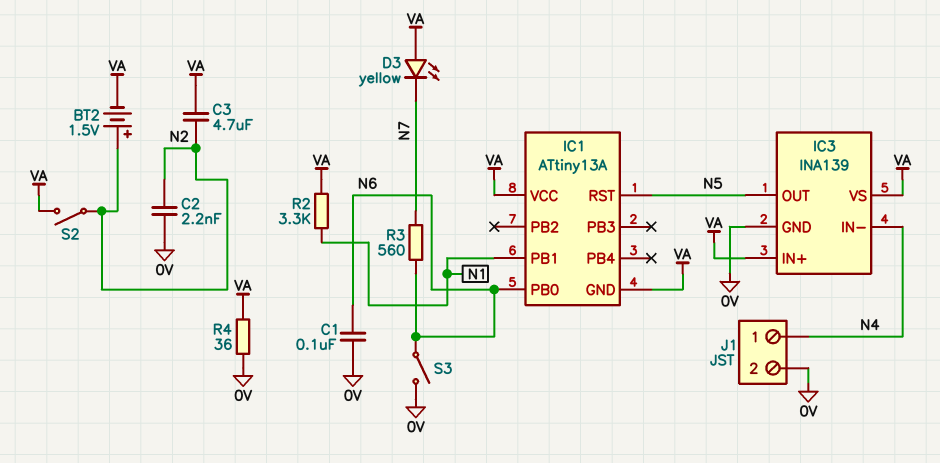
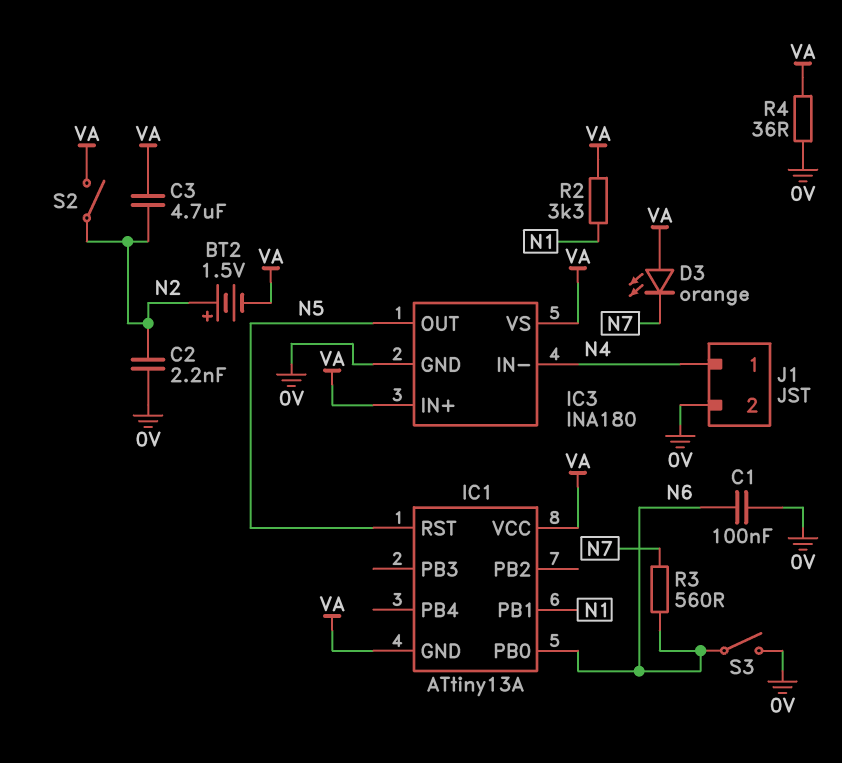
D3: LED yellow (A VA, K N7) -> LED orange (A VA, K N7)
IC3: INA139 -> INA180

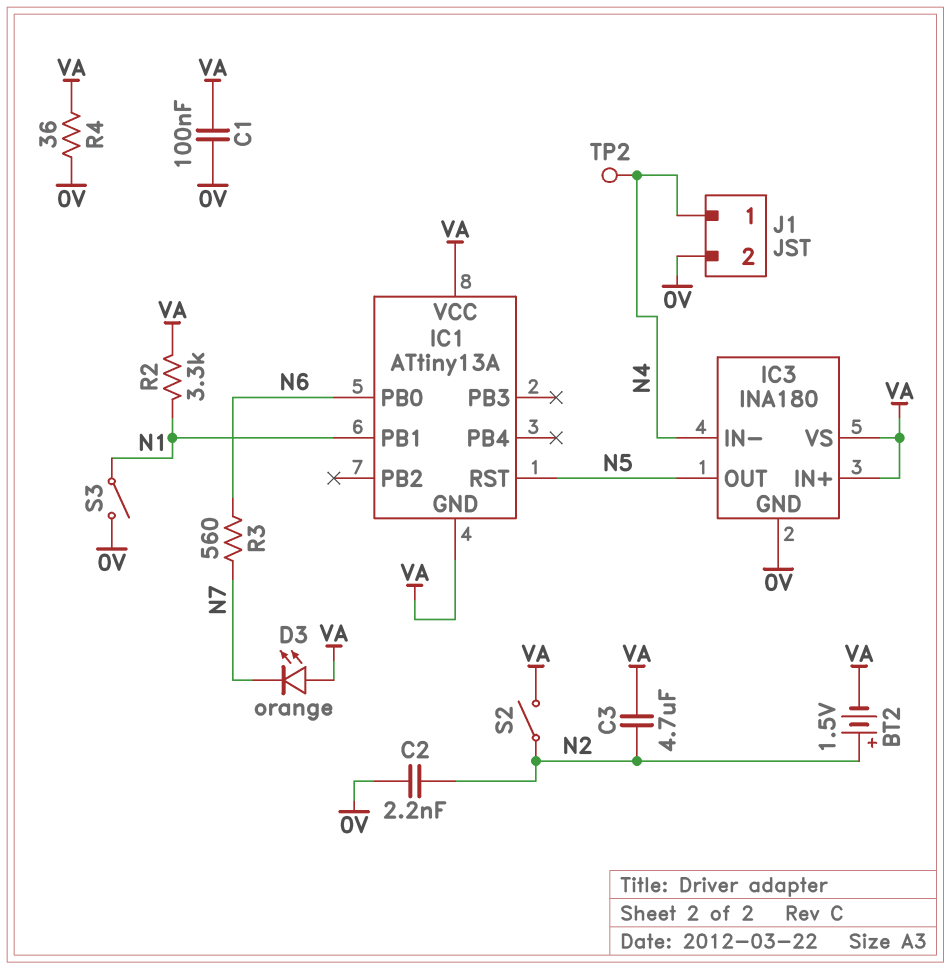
C1: 100nF (0V, N6) -> 100nF (0V, VA)
S3: switch (0V, N6) -> switch (0V, N1)
TP2: none -> test point (N4)

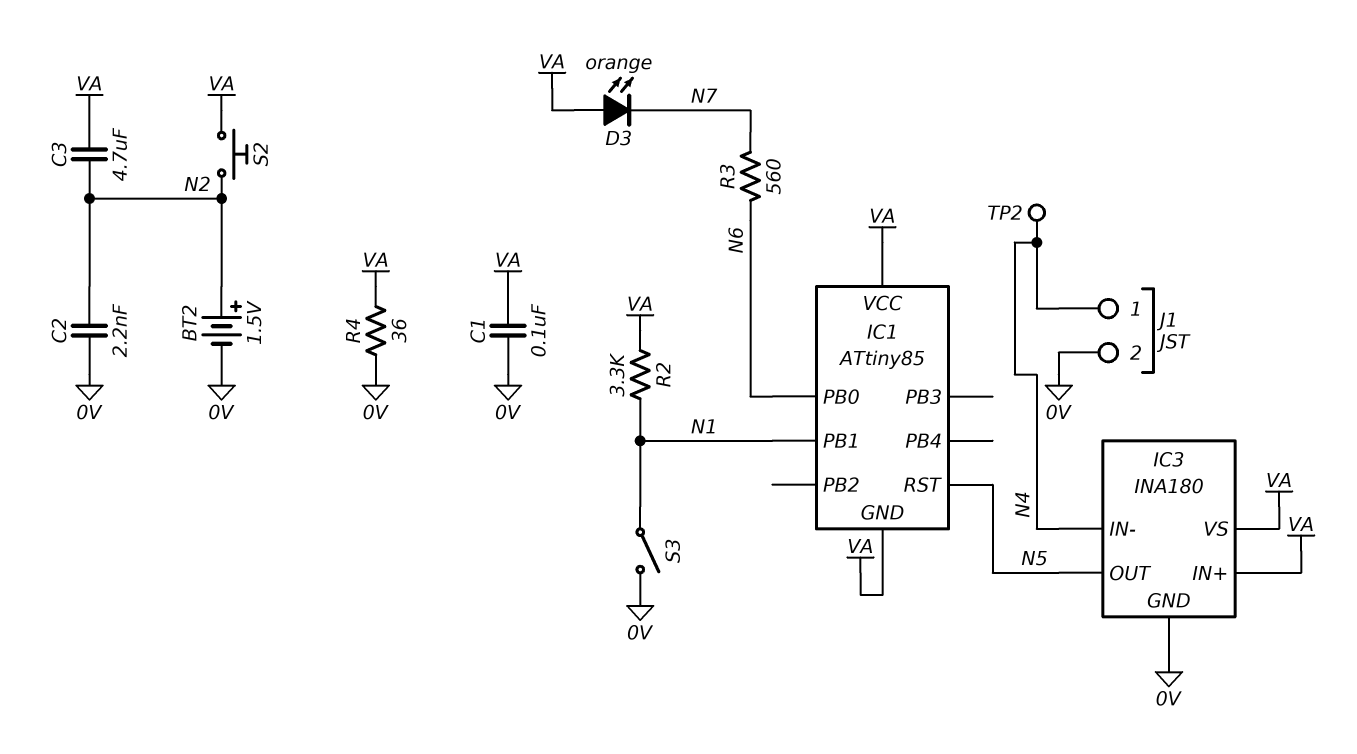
BT2: 1.5V (plus N2, minus VA) -> 1.5V (plus N2, minus 0V)
IC1: ATtiny13A -> ATtiny85
S2: switch (N2, VA) -> button (N2, VA)

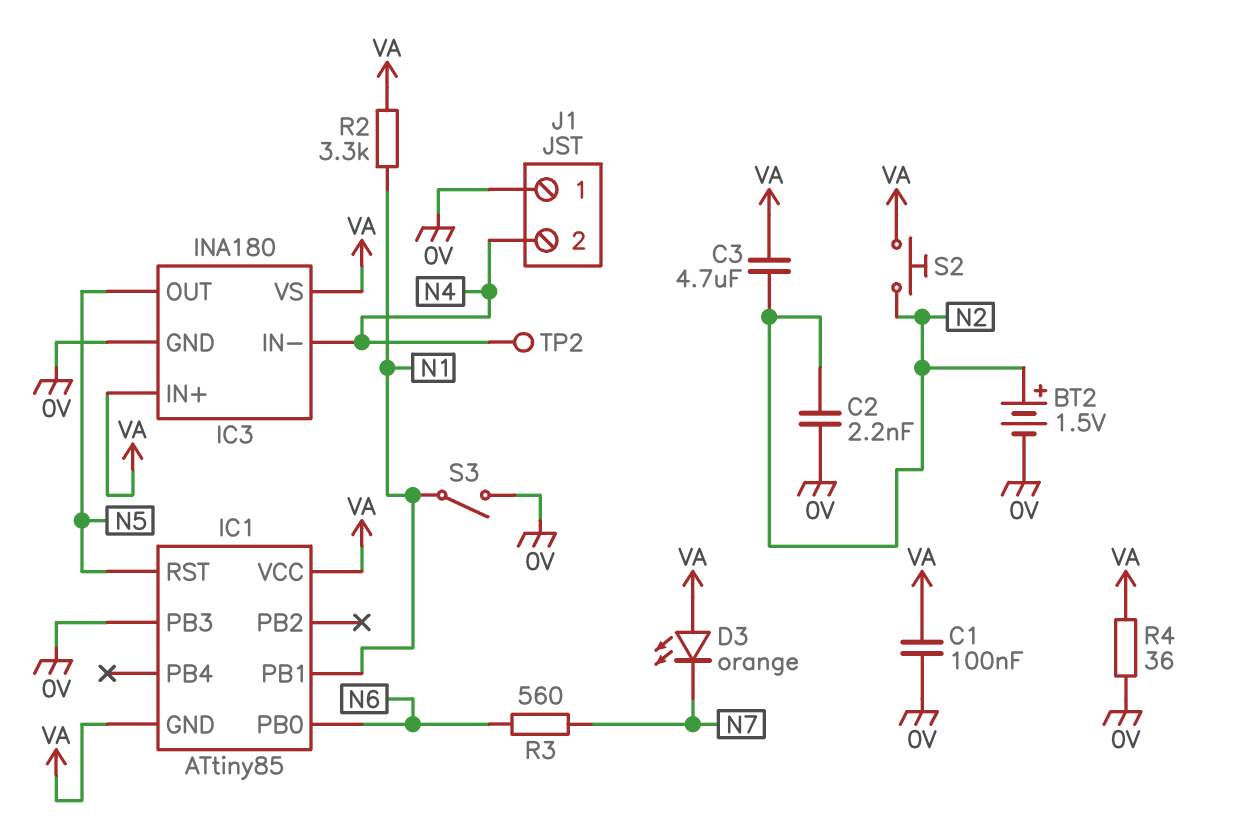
IC1 pin PB3: none -> 0V
J1 pin 1: N4 -> 0V
J1 pin 2: 0V -> N4

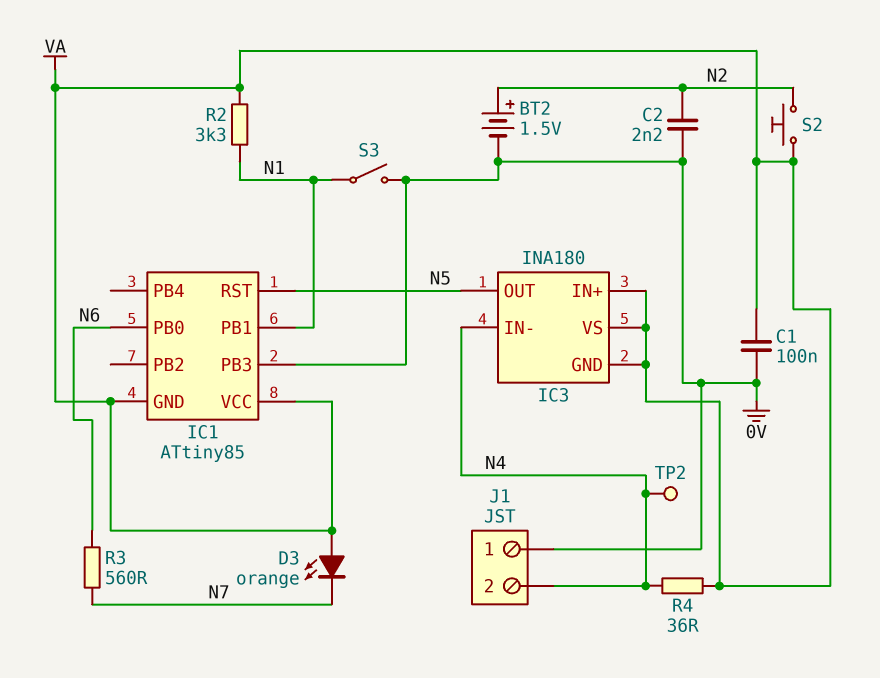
C3: 4.7uF (N2, VA) -> none
IC3 pin GND: 0V -> VA
R4: 36 (0V, VA) -> 36 (N4, VA)

